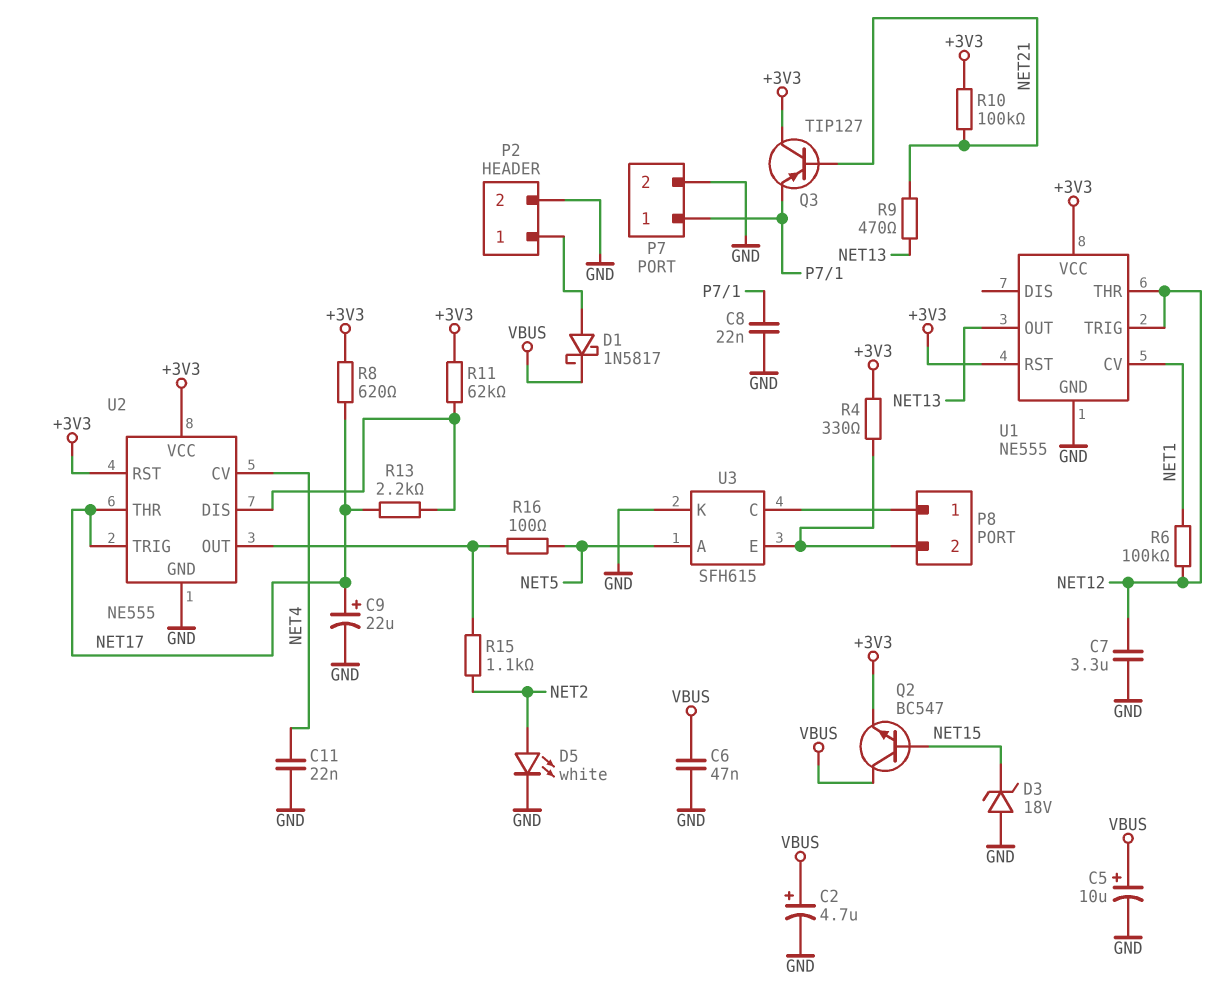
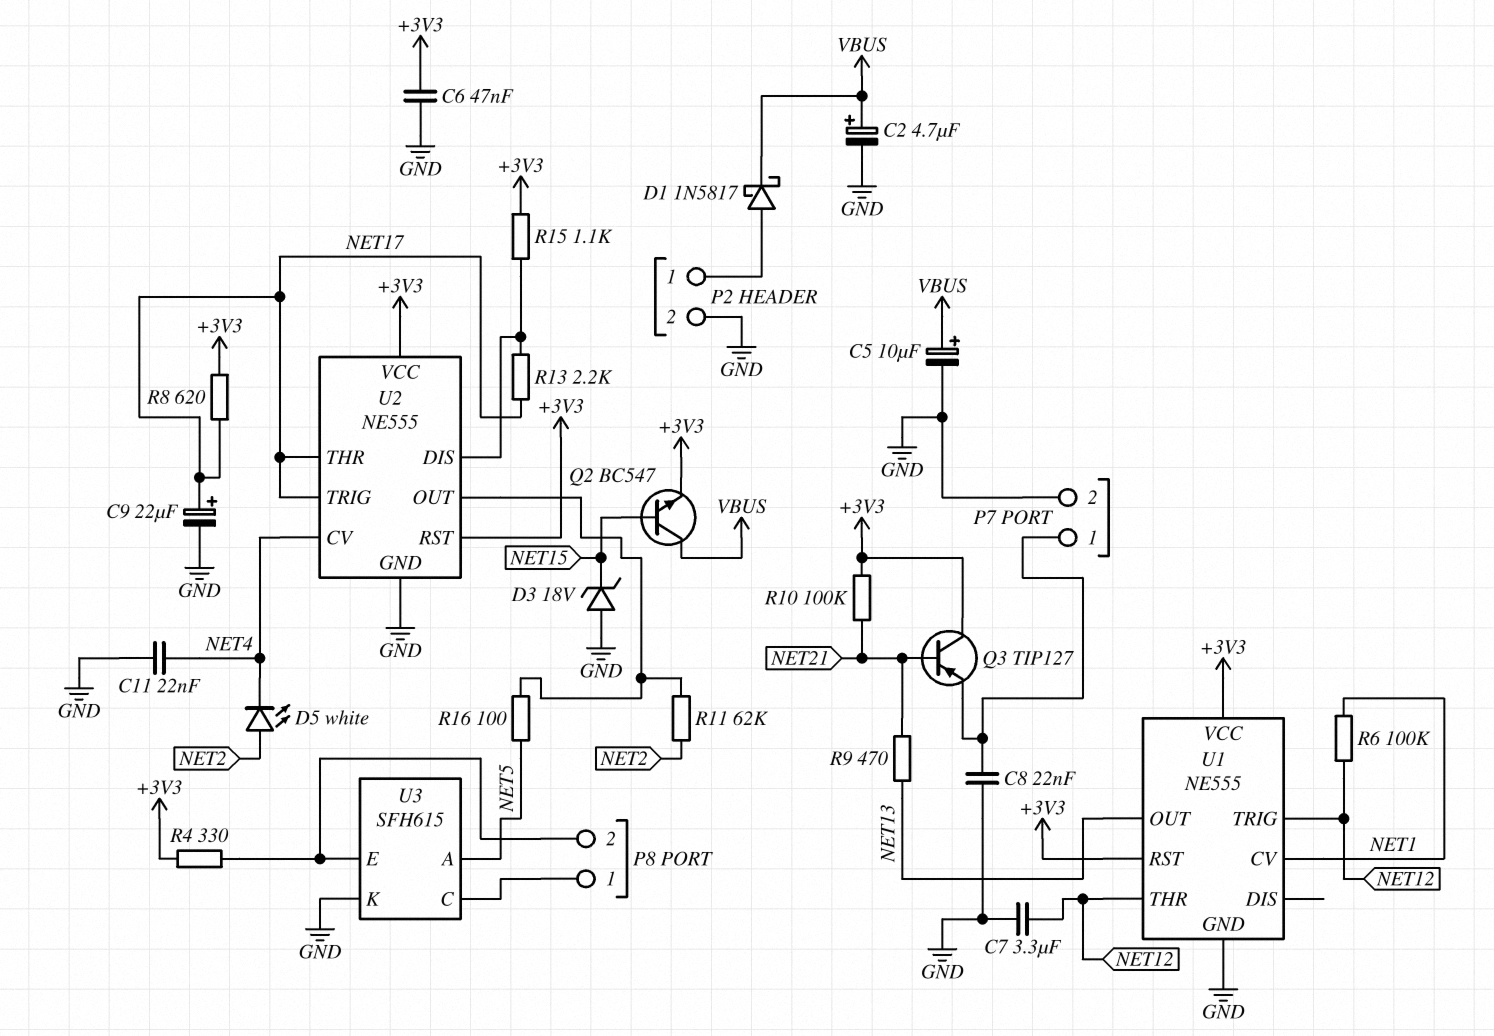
C6: 47nF (GND, VBUS) -> 47nF (+3V3, GND)
D5: LED white (A NET2, K GND) -> LED white (A NET2, K NET4)
R11: 62k (+3V3, U2/DIS) -> 62k (NET2, U2/OUT)
R15: 1.1k (NET2, U2/OUT) -> 1.1k (+3V3, U2/DIS)

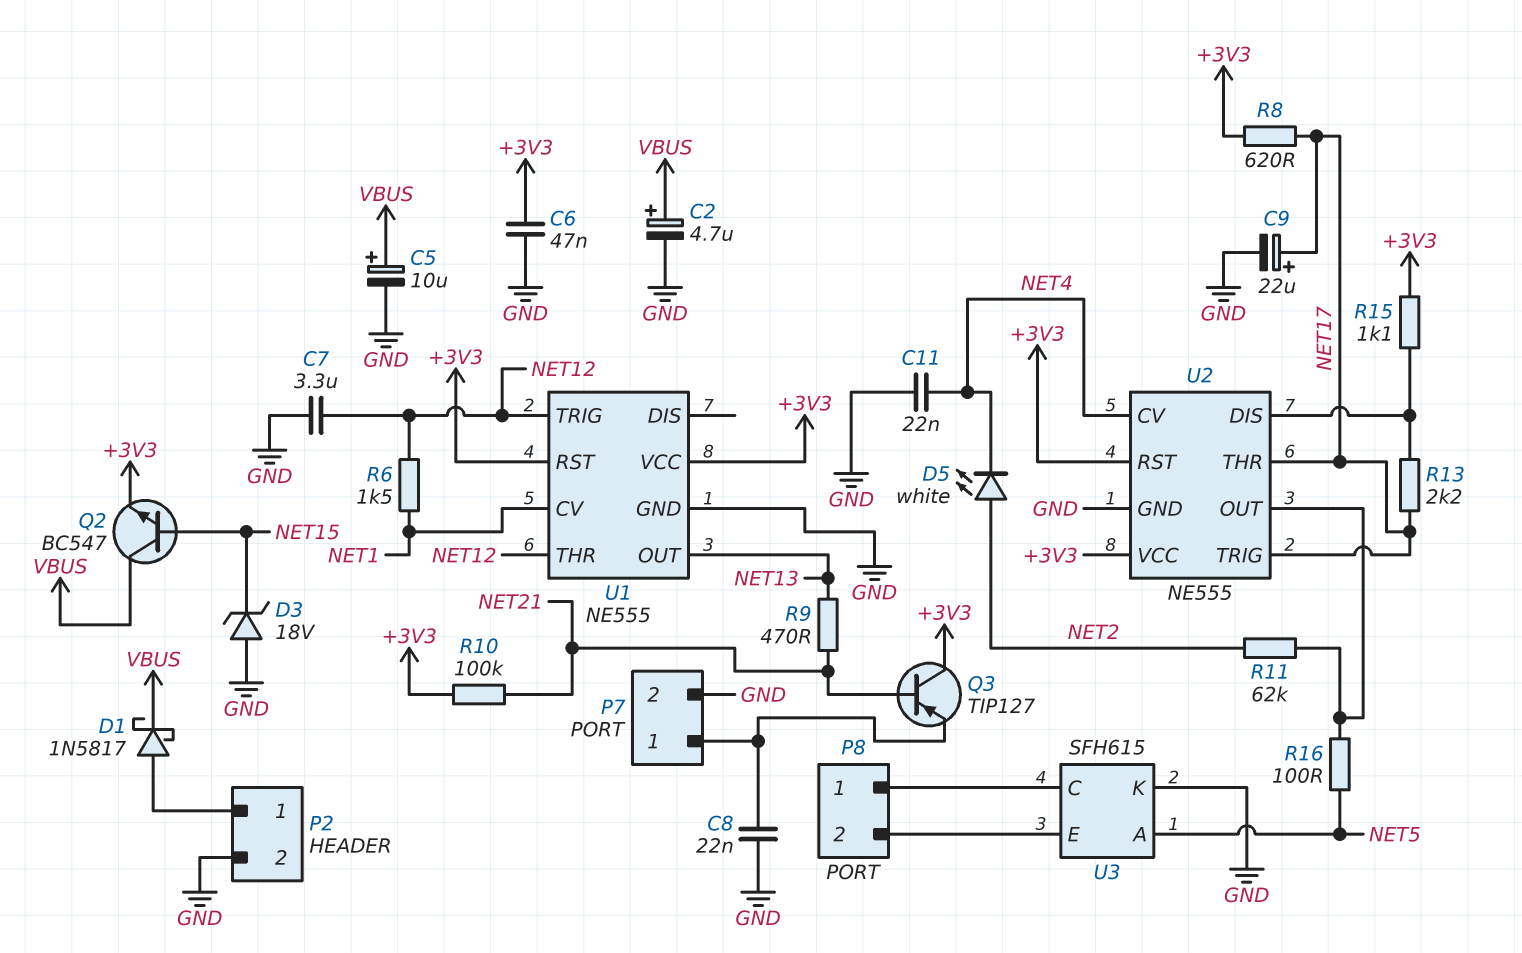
R4: 330 (+3V3, P8/2) -> none
R6: 100k (NET1, NET12) -> 1.5k (NET1, NET12)

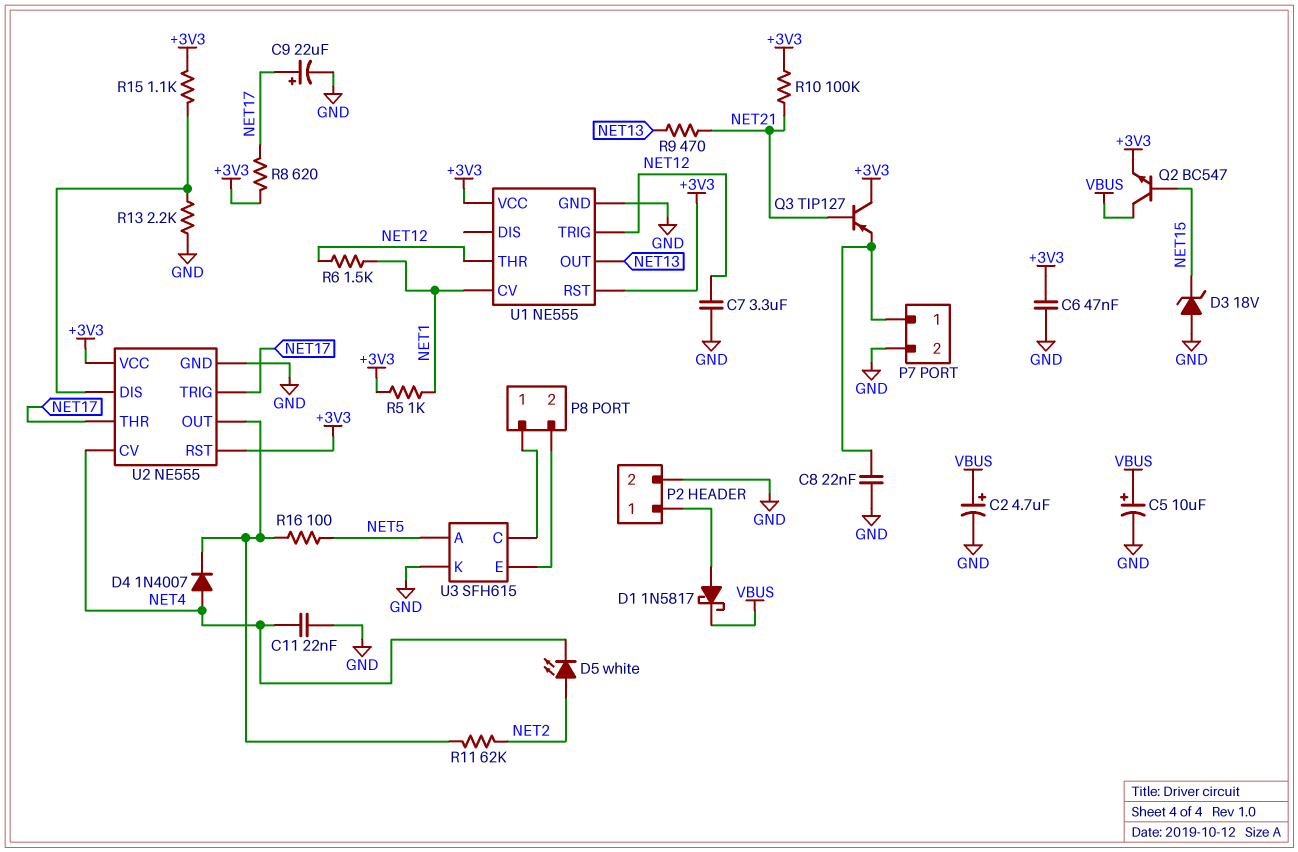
D4: none -> diode 1N4007 (A NET4, K U2/OUT)
R5: none -> 1k (+3V3, NET1)
R13: 2.2k (NET17, U2/DIS) -> 2.2k (GND, U2/DIS)

